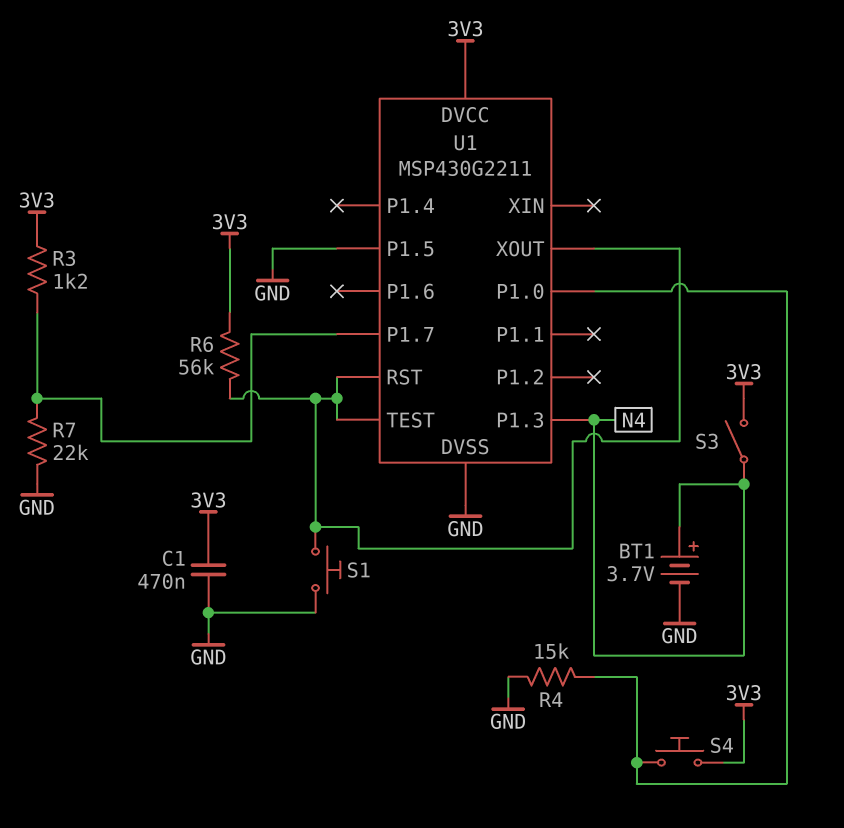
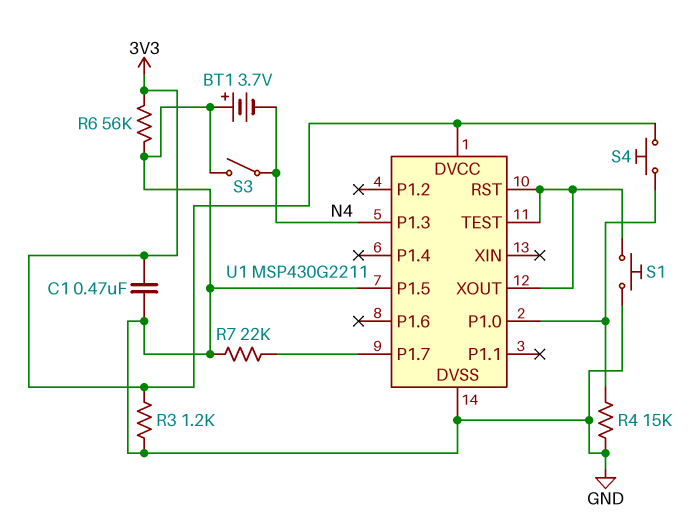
BT1: 3.7V (plus N4, minus GND) -> 3.7V (plus GND, minus N4)
R3: 1.2k (3V3, U1/P1.7) -> 1.2k (3V3, GND)
R6: 56k (3V3, U1/RST) -> 56k (3V3, GND)
S3: switch (3V3, N4) -> switch (GND, N4)

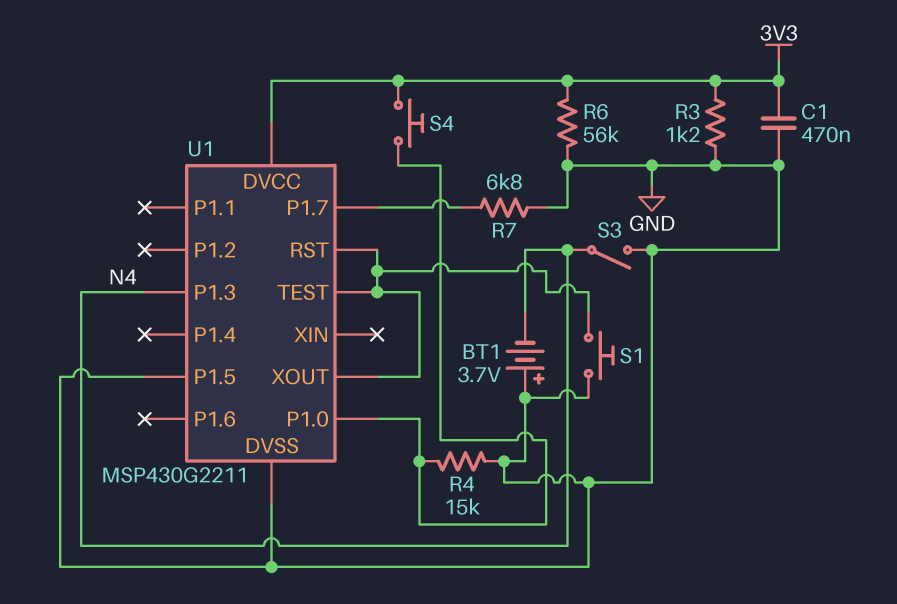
R7: 22k (GND, U1/P1.7) -> 6.8k (GND, U1/P1.7)

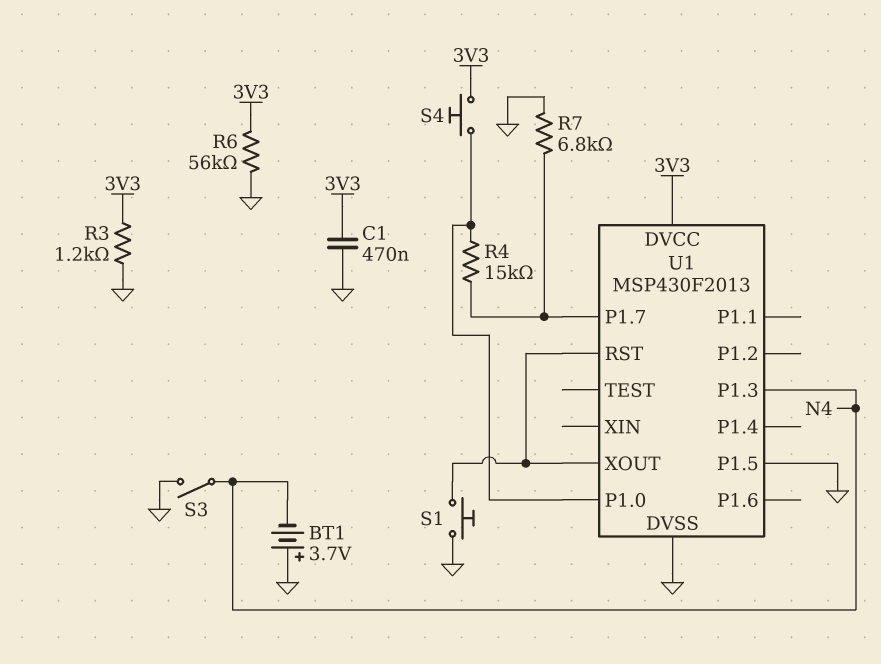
R4: 15k (GND, U1/P1.0) -> 15k (U1/P1.0, U1/P1.7)
U1: MSP430G2211 -> MSP430F2013
U1 pin TEST: U1/RST -> none

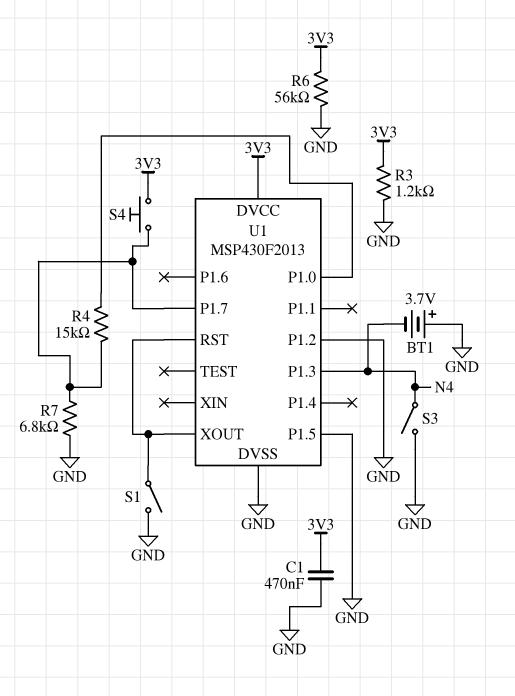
S1: button (GND, U1/RST) -> switch (GND, U1/RST)
S4: button (3V3, U1/P1.0) -> button (3V3, U1/P1.7)
U1 pin P1.2: none -> GND

